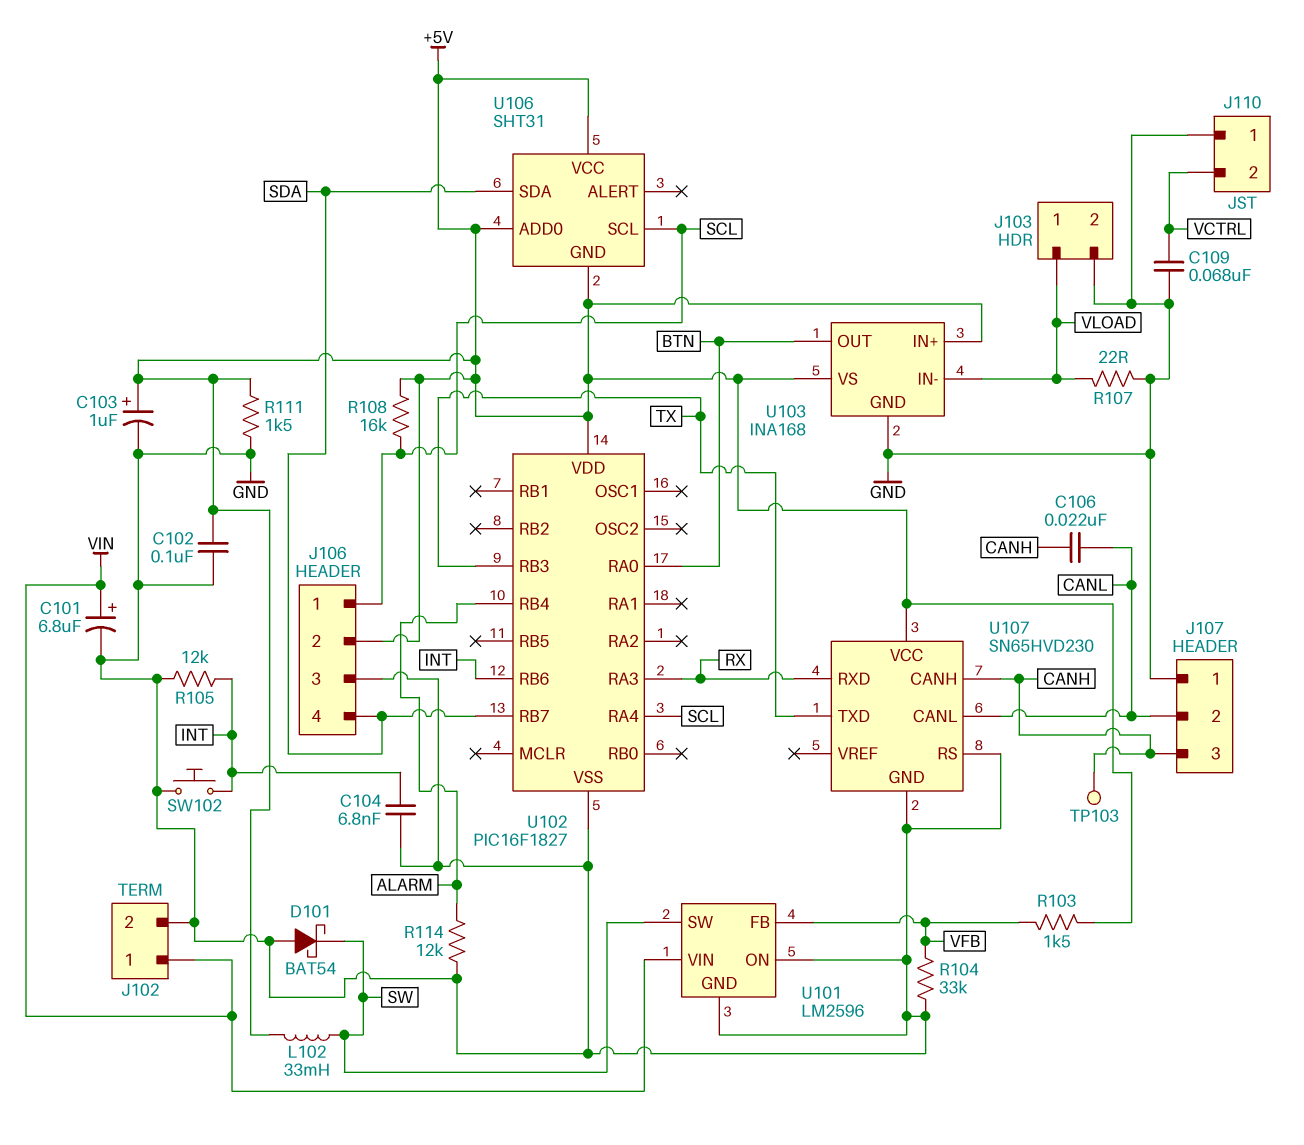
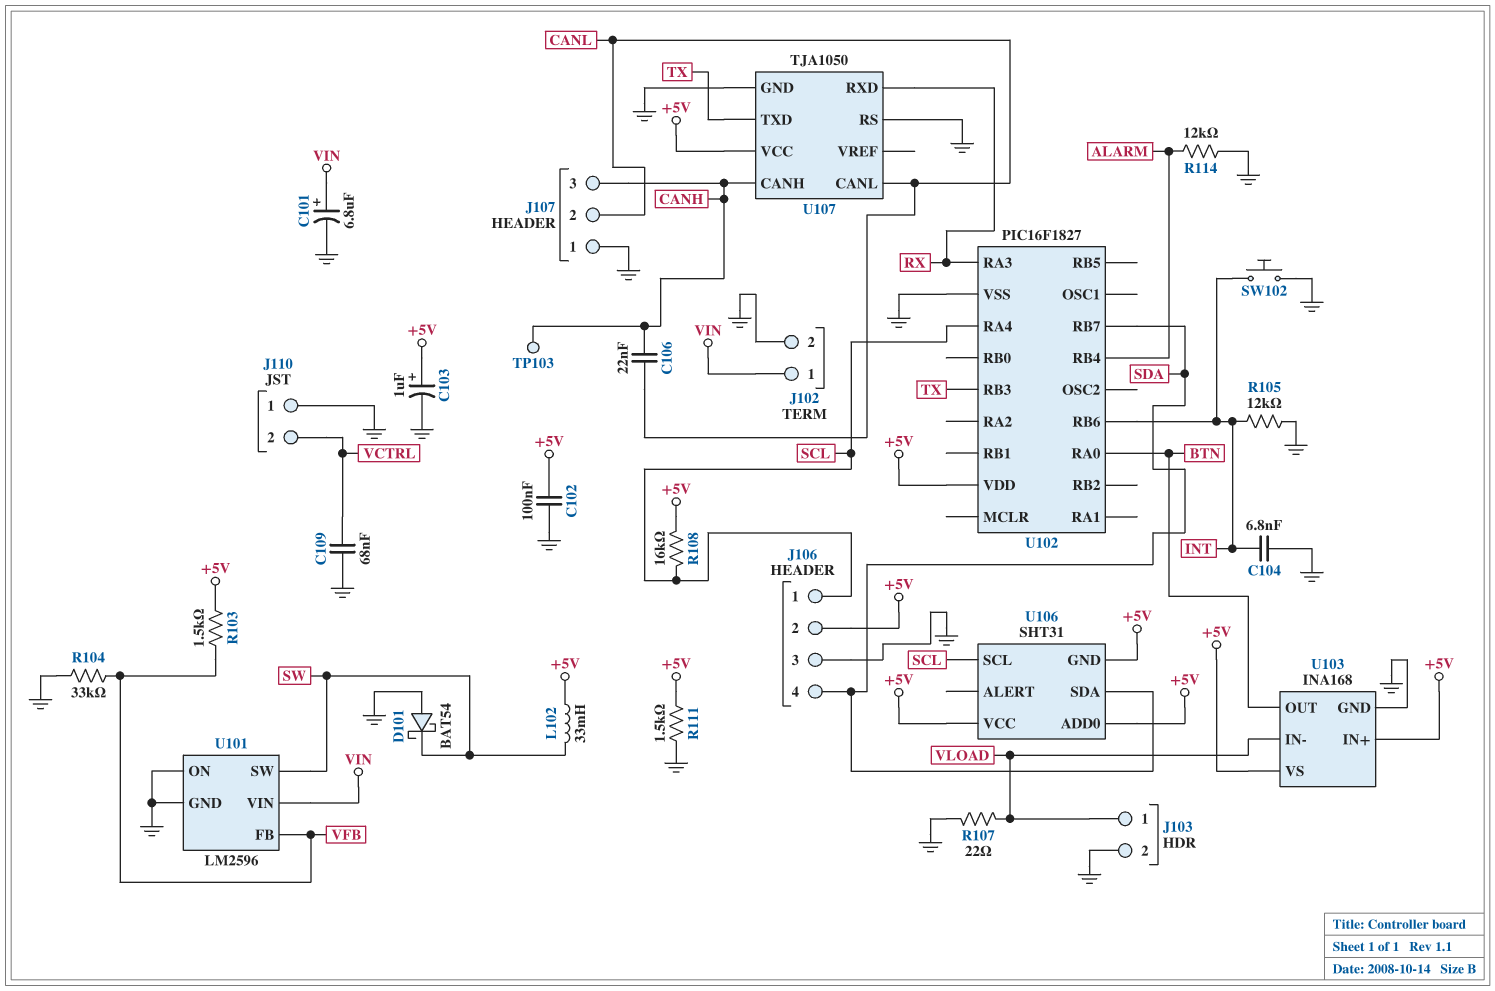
U107: SN65HVD230 -> TJA1050

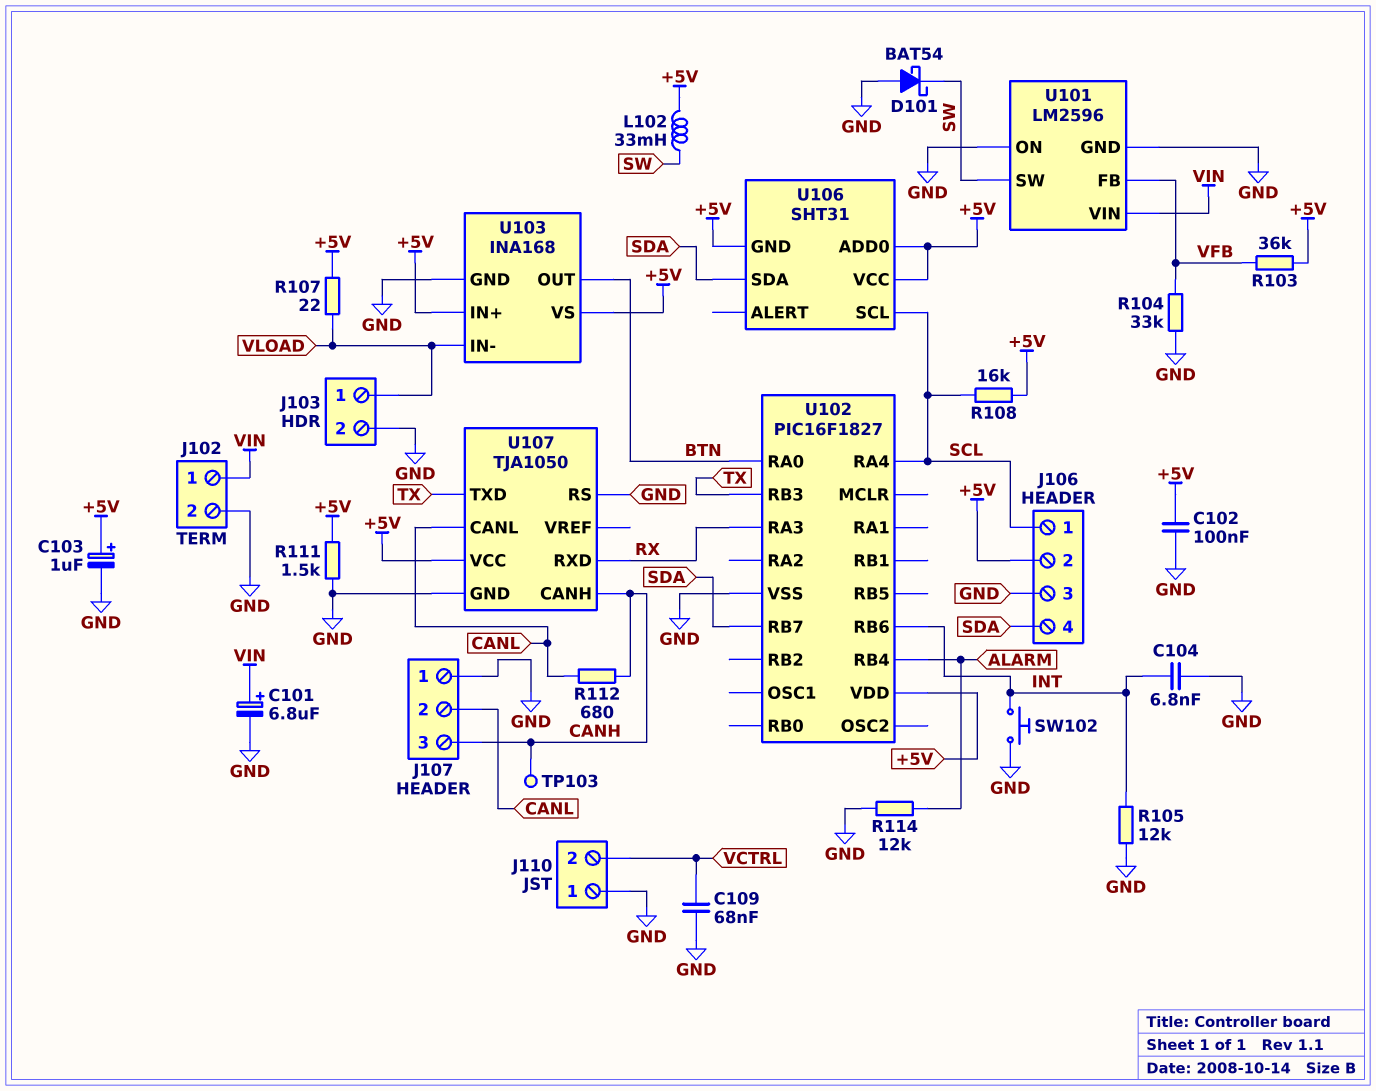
C106: 22nF (CANH, CANL) -> none
R103: 1.5k (+5V, VFB) -> 36k (+5V, VFB)
R107: 22 (GND, VLOAD) -> 22 (+5V, VLOAD)
R112: none -> 680 (CANH, CANL)

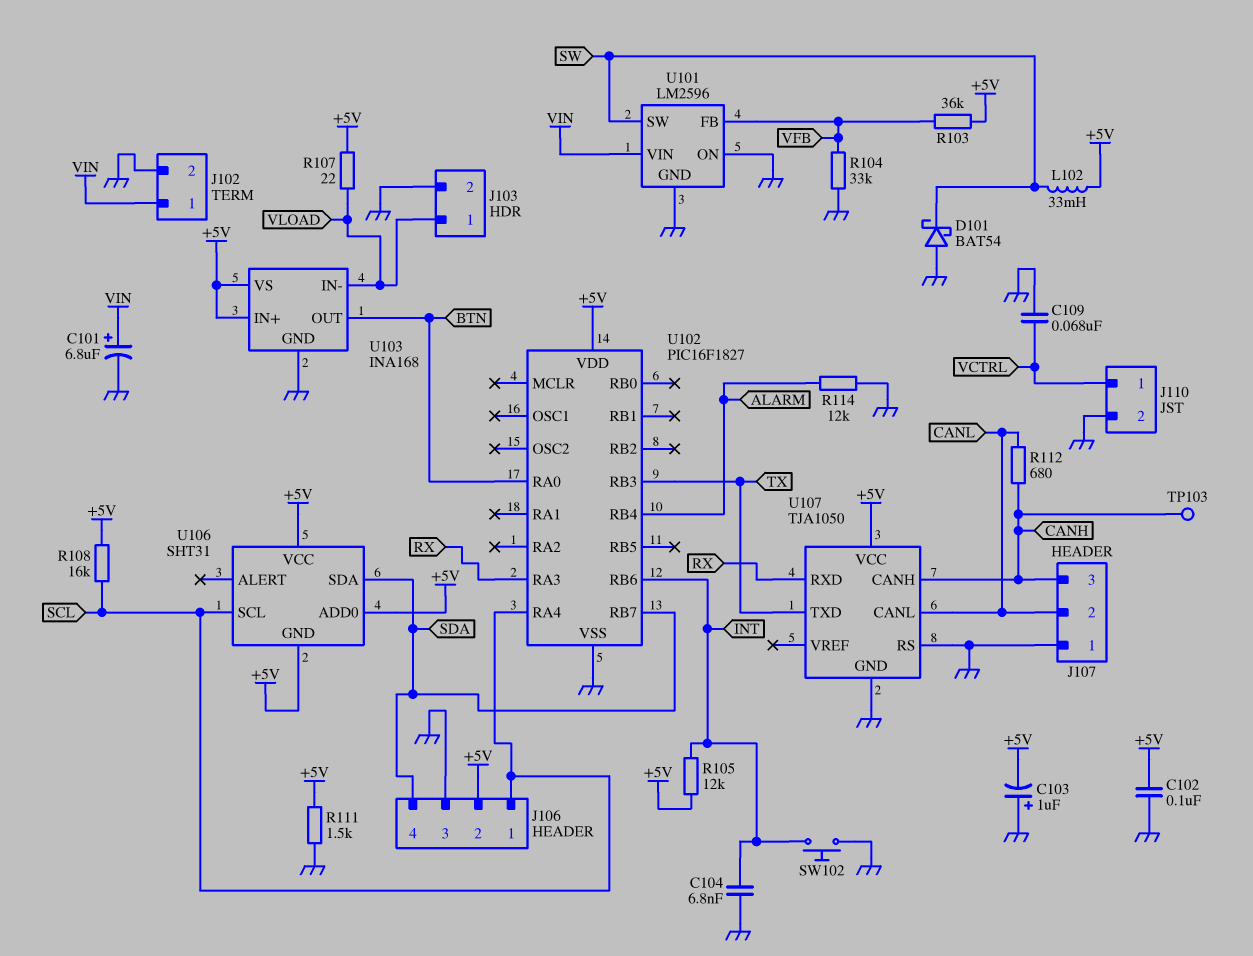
C103: 1uF (plus +5V, minus GND) -> 1uF (plus GND, minus +5V)
J110 pin 1: GND -> VCTRL
J110 pin 2: VCTRL -> GND
R105: 12k (GND, INT) -> 12k (+5V, INT)

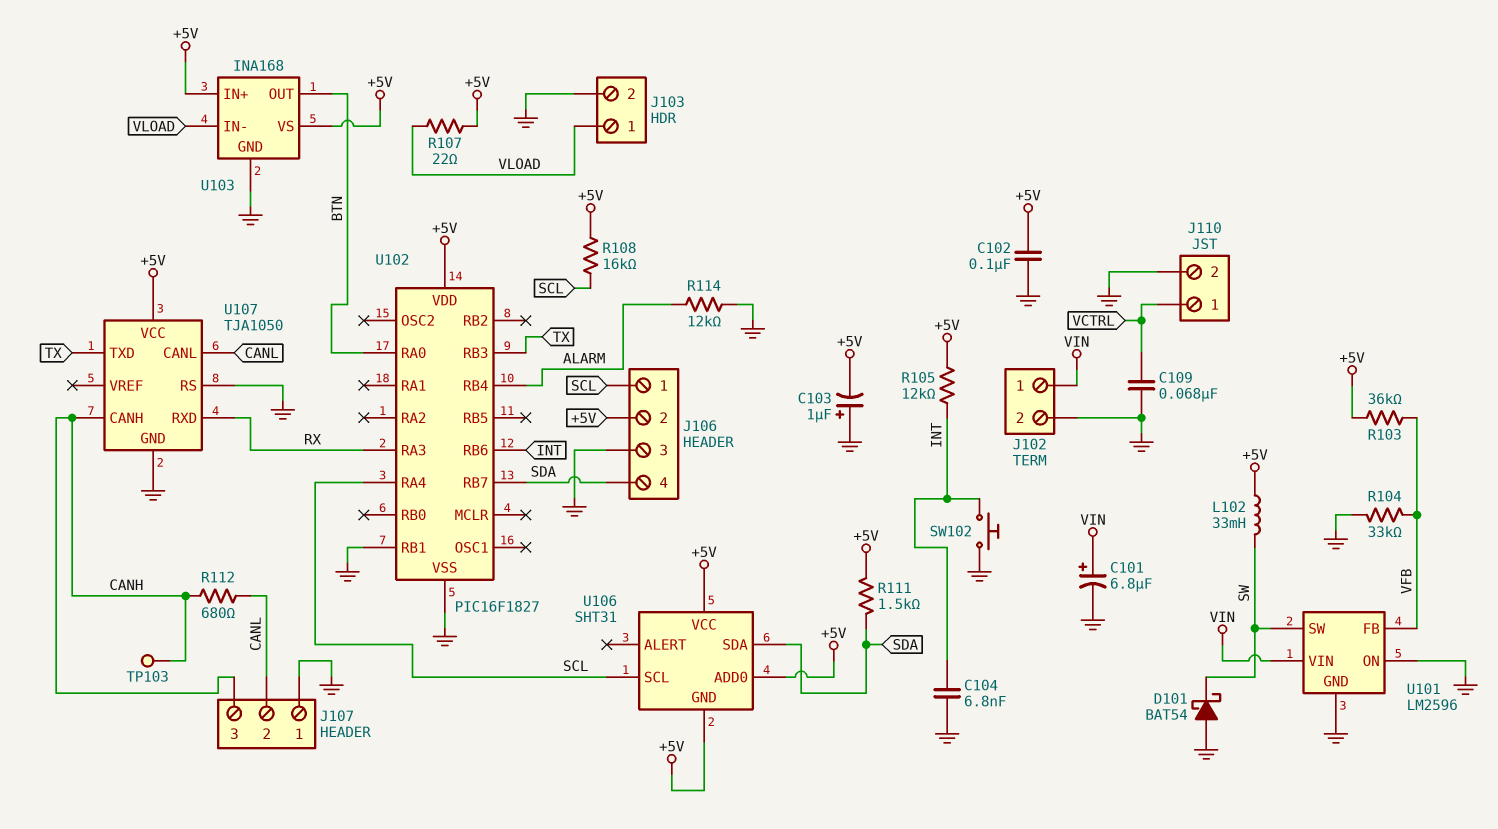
R111: 1.5k (+5V, GND) -> 1.5k (+5V, SDA)
U102 pin RB1: none -> GND

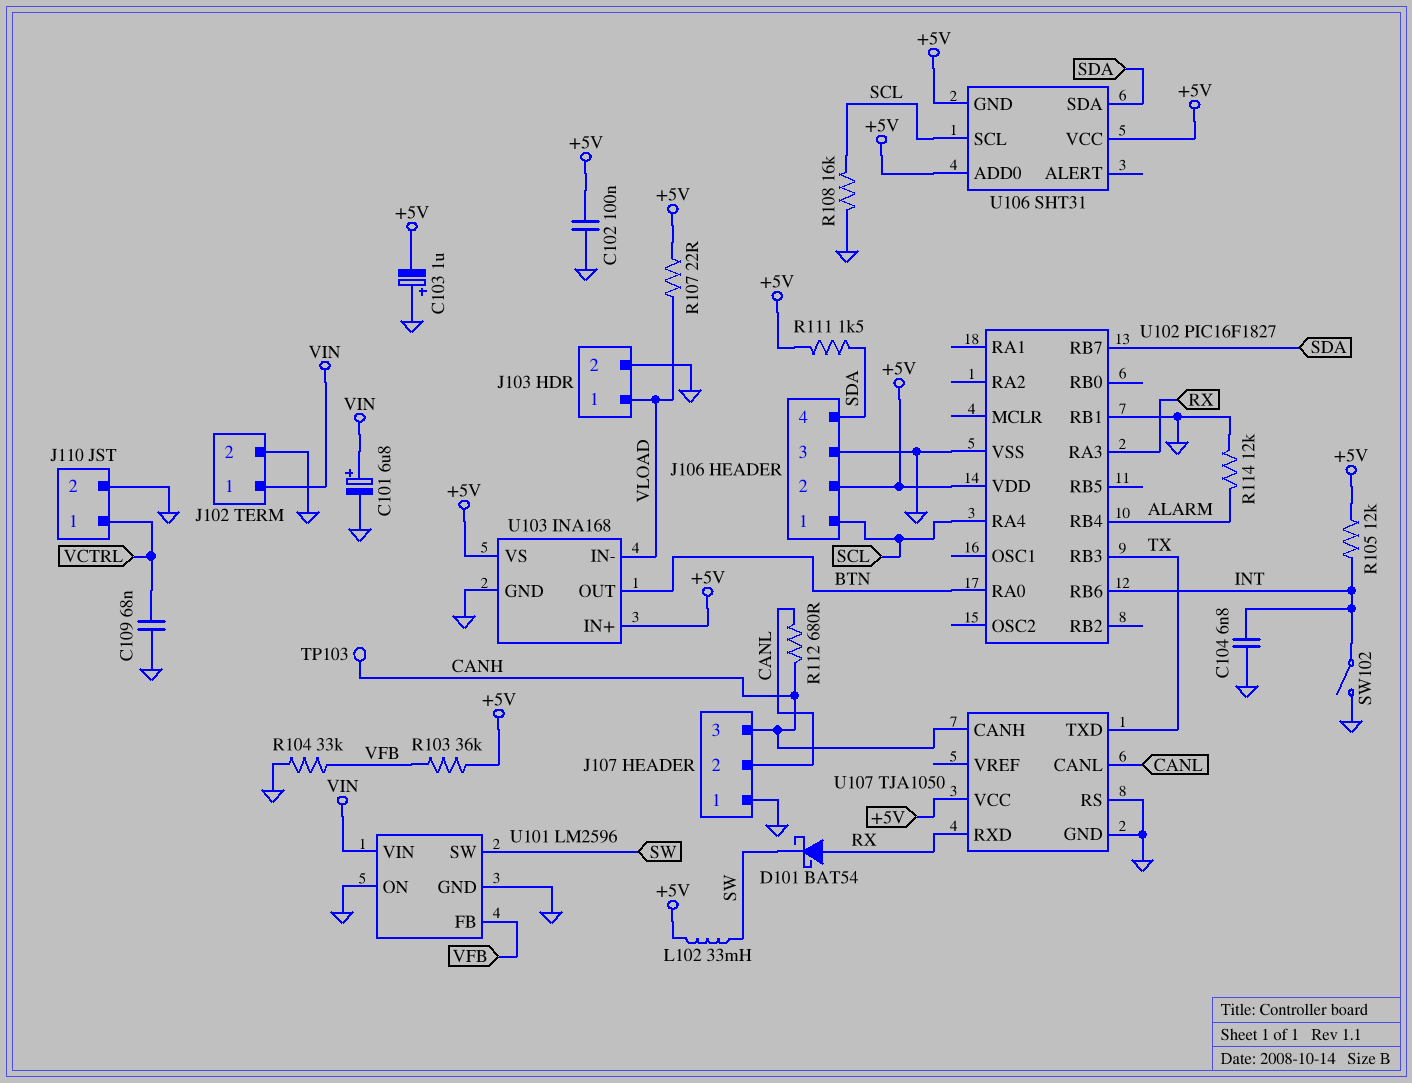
D101: schottky BAT54 (A GND, K SW) -> schottky BAT54 (A RX, K SW)
R108: 16k (+5V, SCL) -> 16k (GND, SCL)
SW102: button (GND, INT) -> switch (GND, INT)

